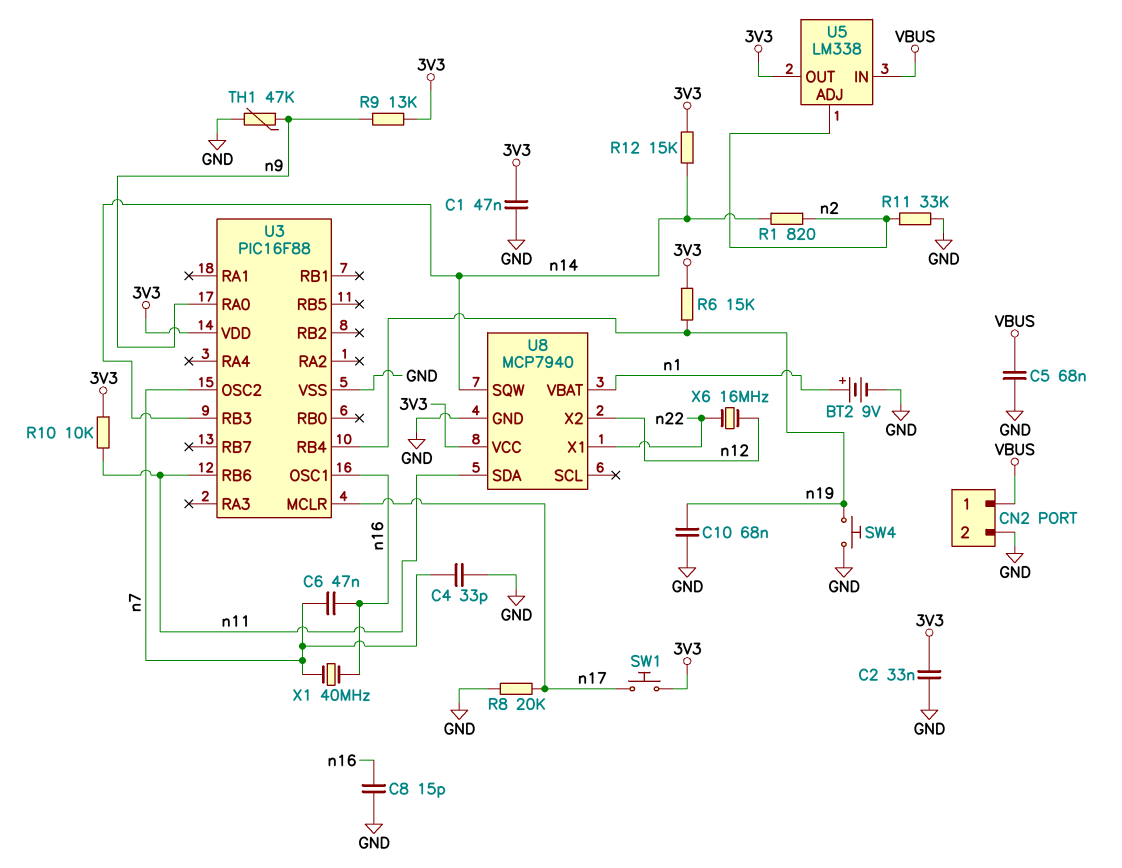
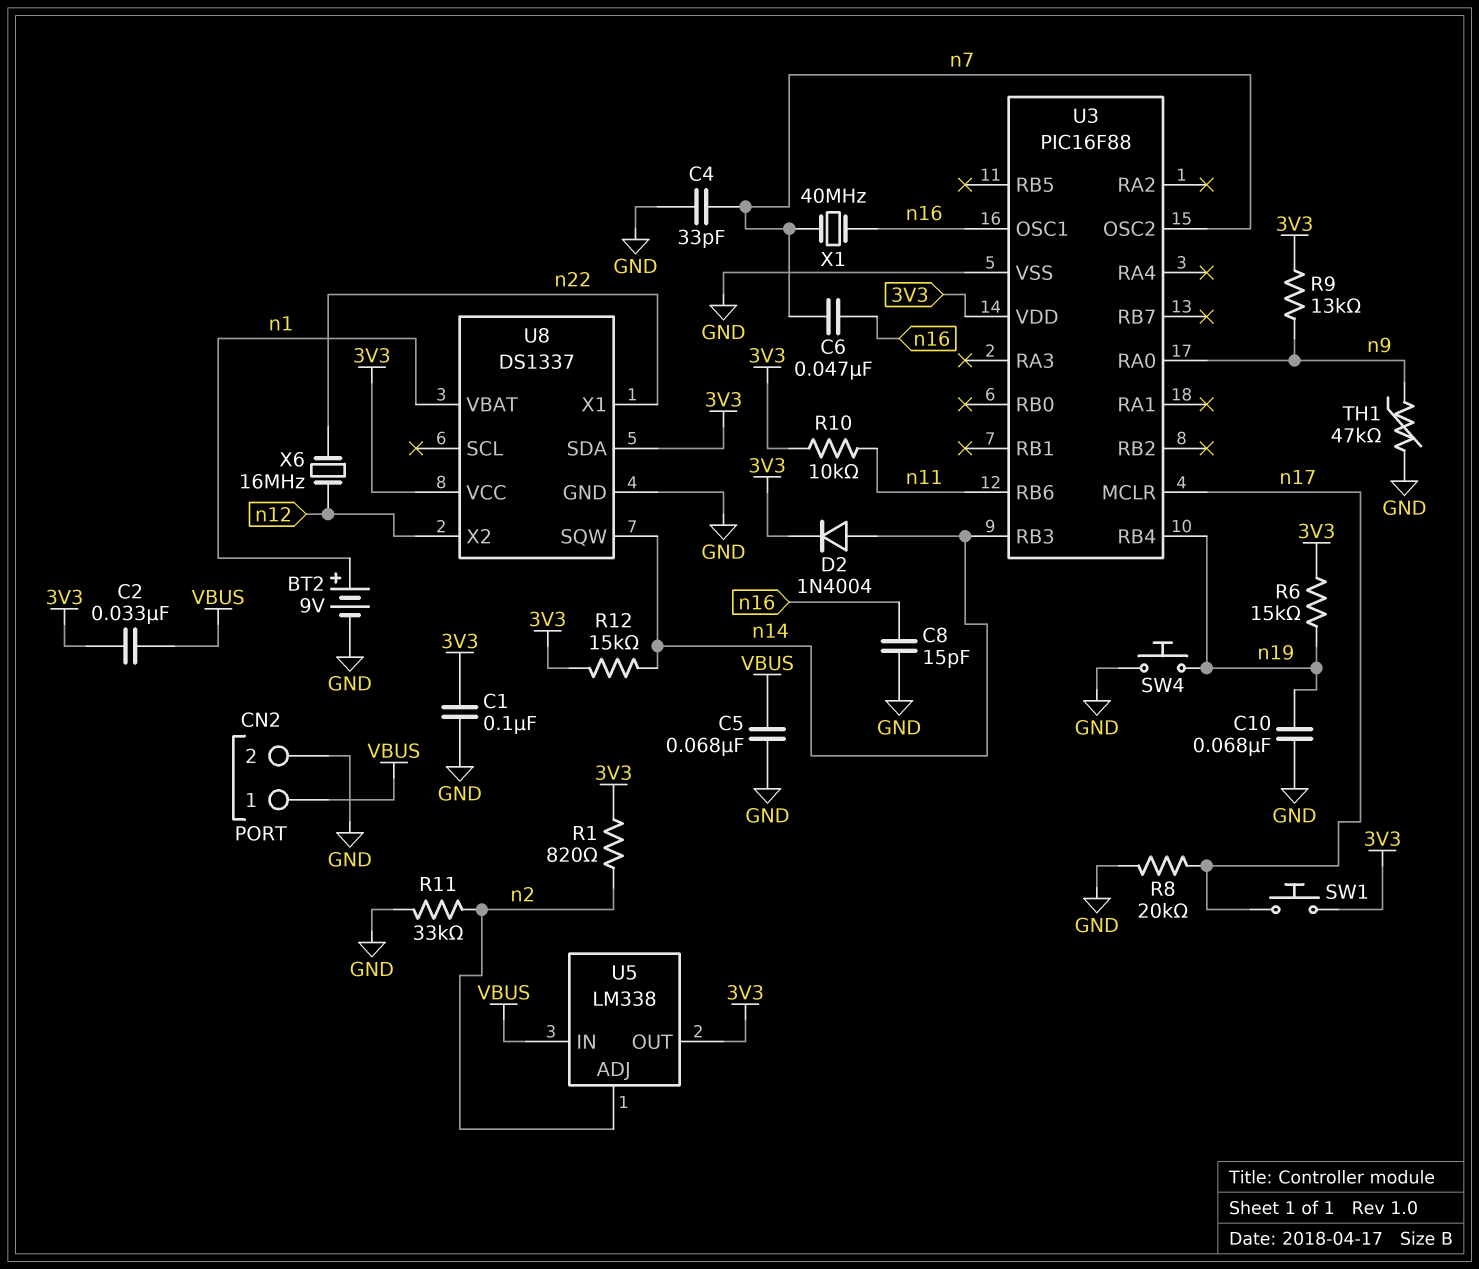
C1: 47nF (3V3, GND) -> 100nF (3V3, GND)
C2: 33nF (3V3, GND) -> 33nF (3V3, VBUS)
D2: none -> diode 1N4004 (A n14, K 3V3)
R1: 820 (n2, n14) -> 820 (3V3, n2)
U8: MCP7940 -> DS1337
U8 pin SDA: n11 -> 3V3

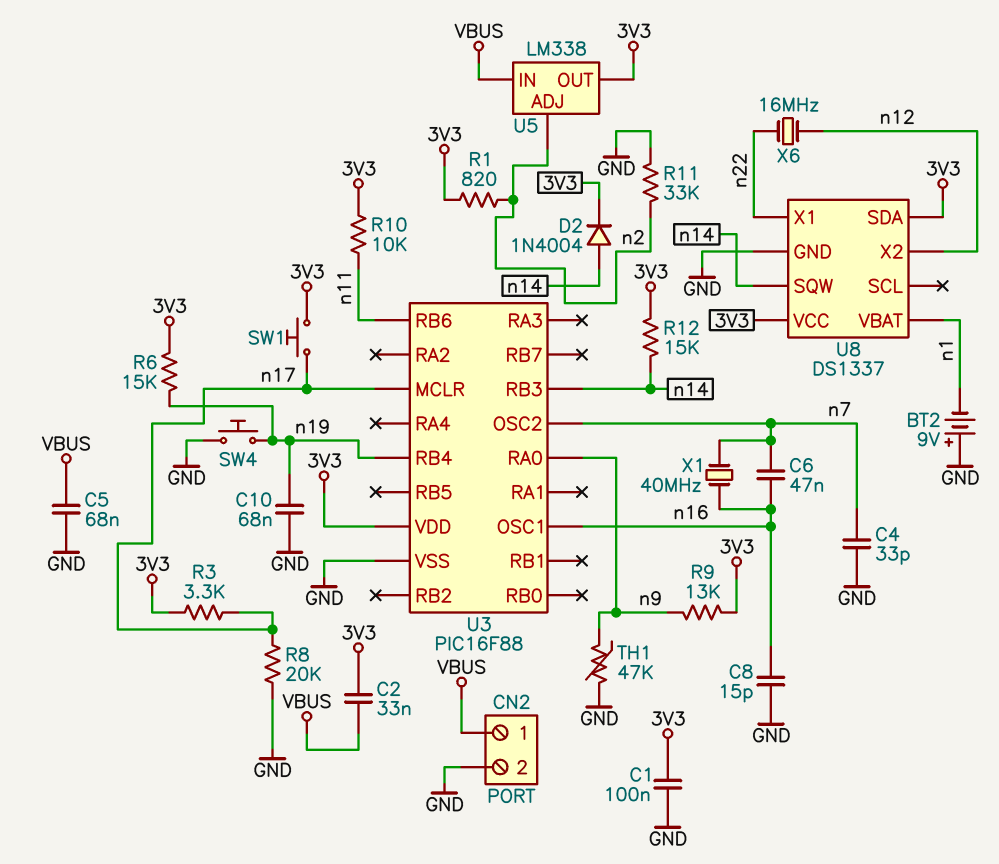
BT2: 9V (plus n1, minus GND) -> 9V (plus GND, minus n1)
R3: none -> 3.3k (3V3, n17)

